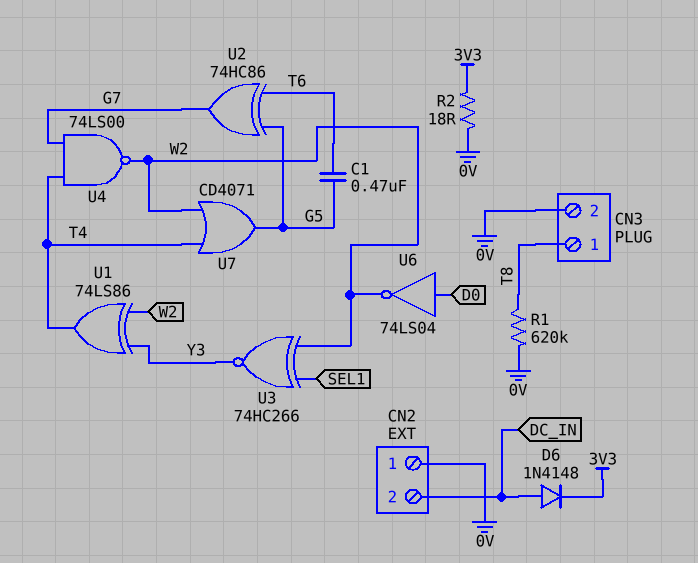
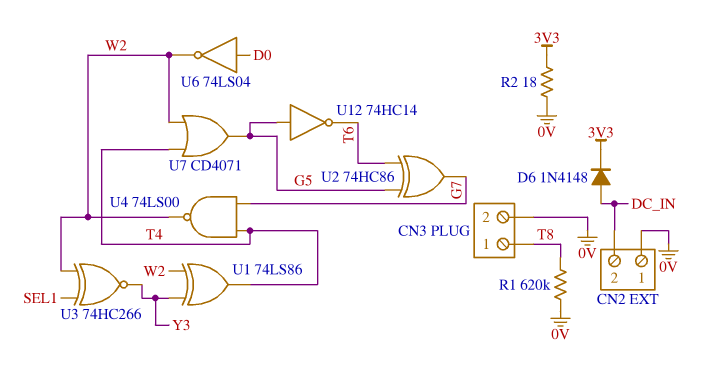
C1: 470nF (G5, T6) -> none
U12: none -> NOT 74HC14 (in G5, out T6)

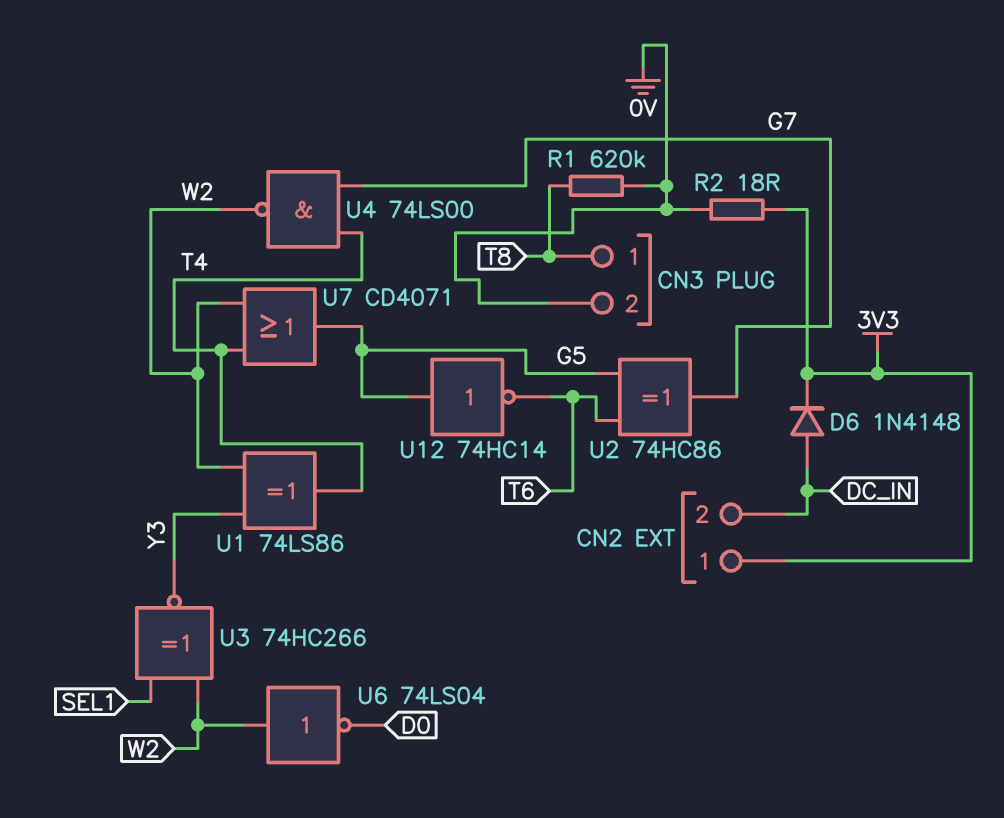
CN2 pin 1: 0V -> 3V3
U6: NOT 74LS04 (in D0, out W2) -> NOT 74LS04 (in W2, out D0)

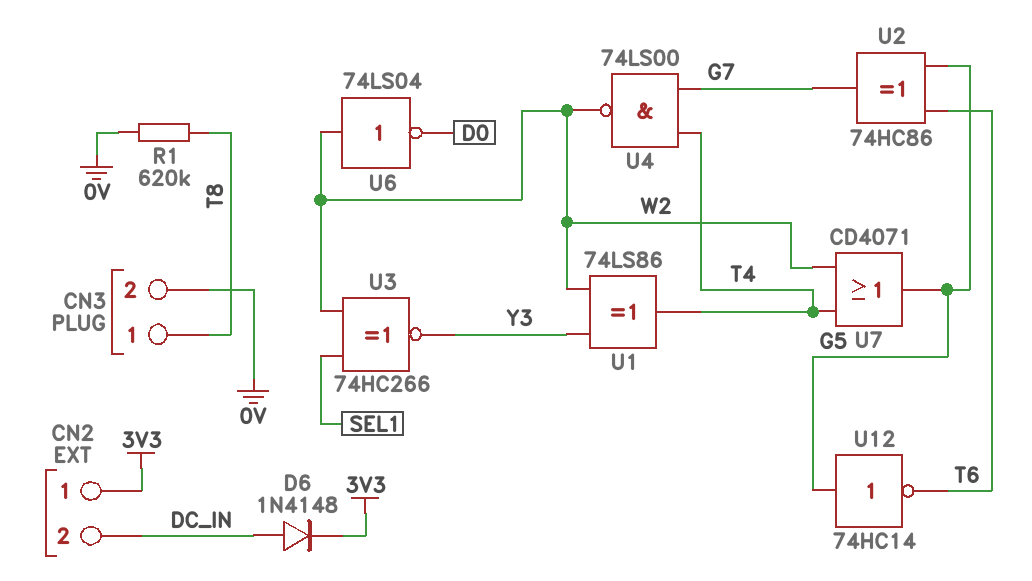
R2: 18 (0V, 3V3) -> none

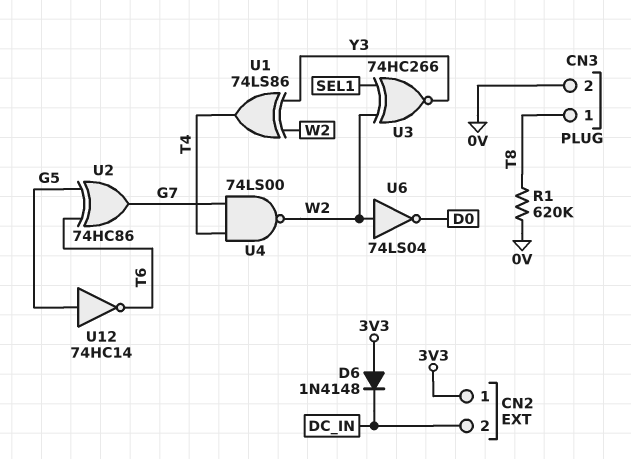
D6: diode 1N4148 (A DC_IN, K 3V3) -> diode 1N4148 (A 3V3, K DC_IN)
U7: OR CD4071 (in T4, in W2, out G5) -> none

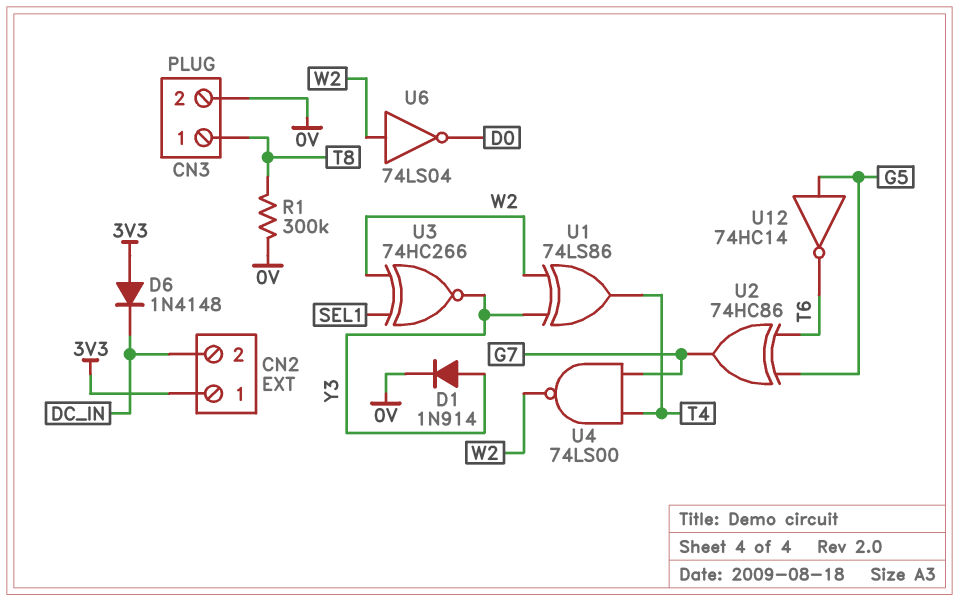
D1: none -> diode 1N914 (A Y3, K 0V)
R1: 620k (0V, T8) -> 300k (0V, T8)

